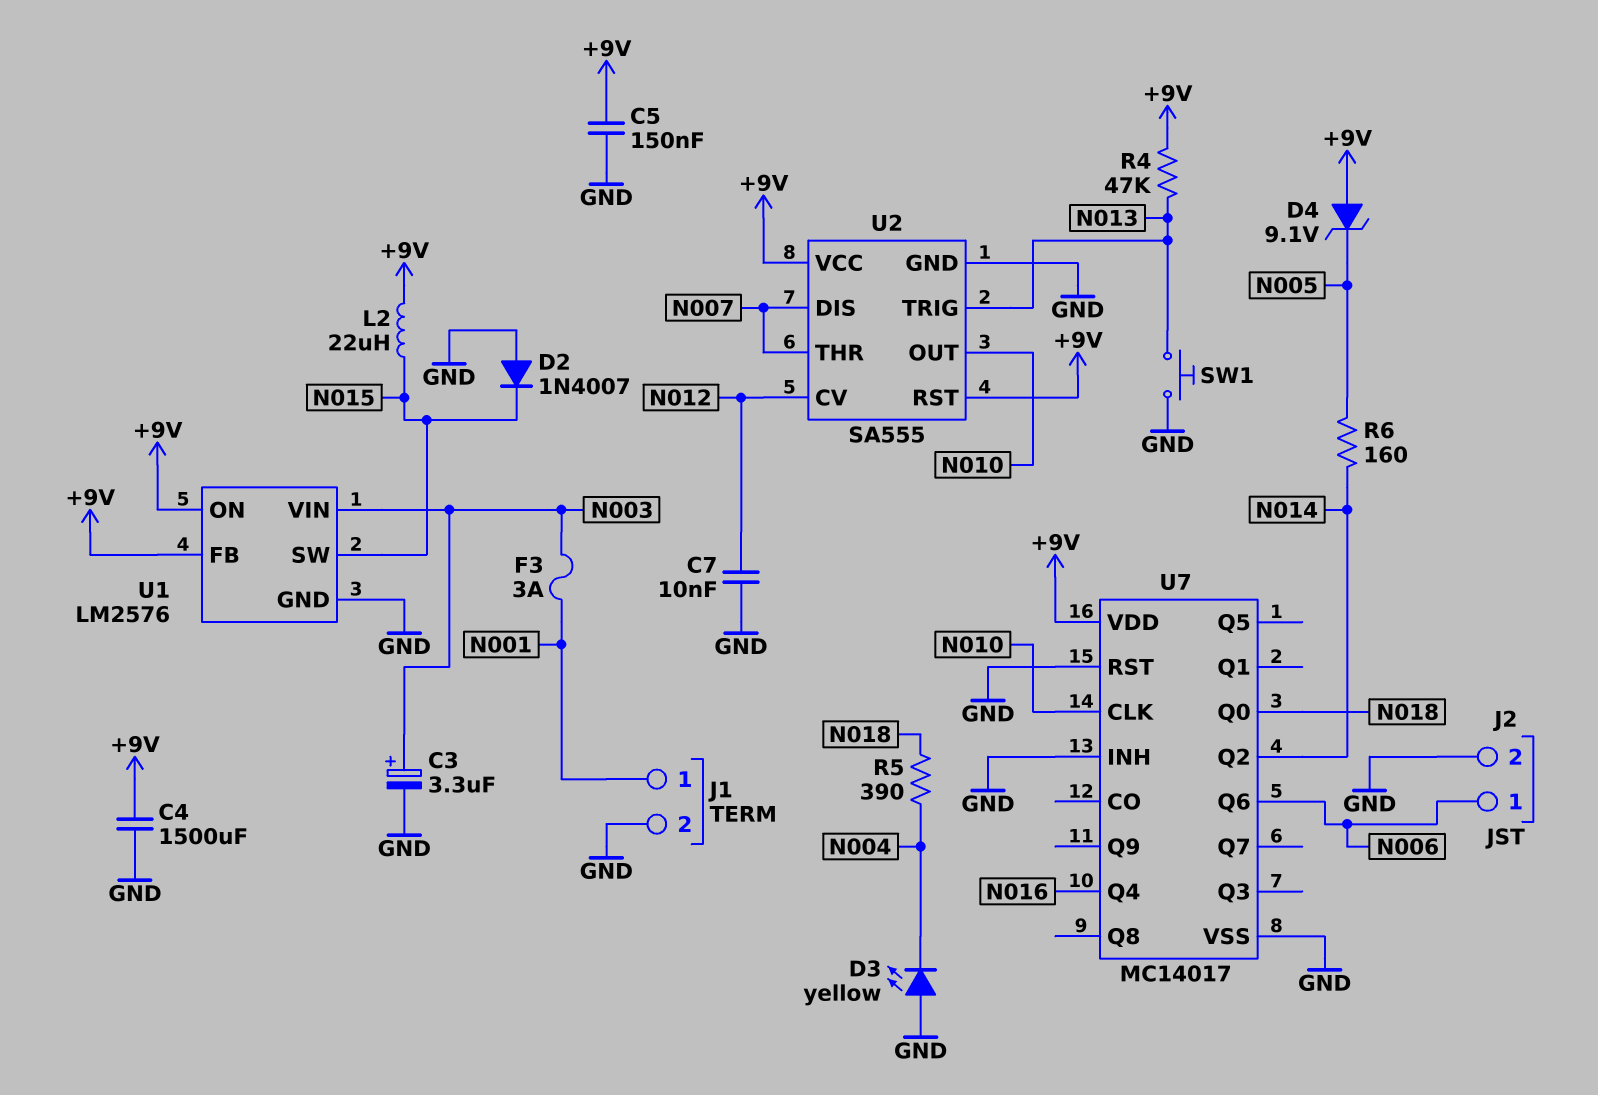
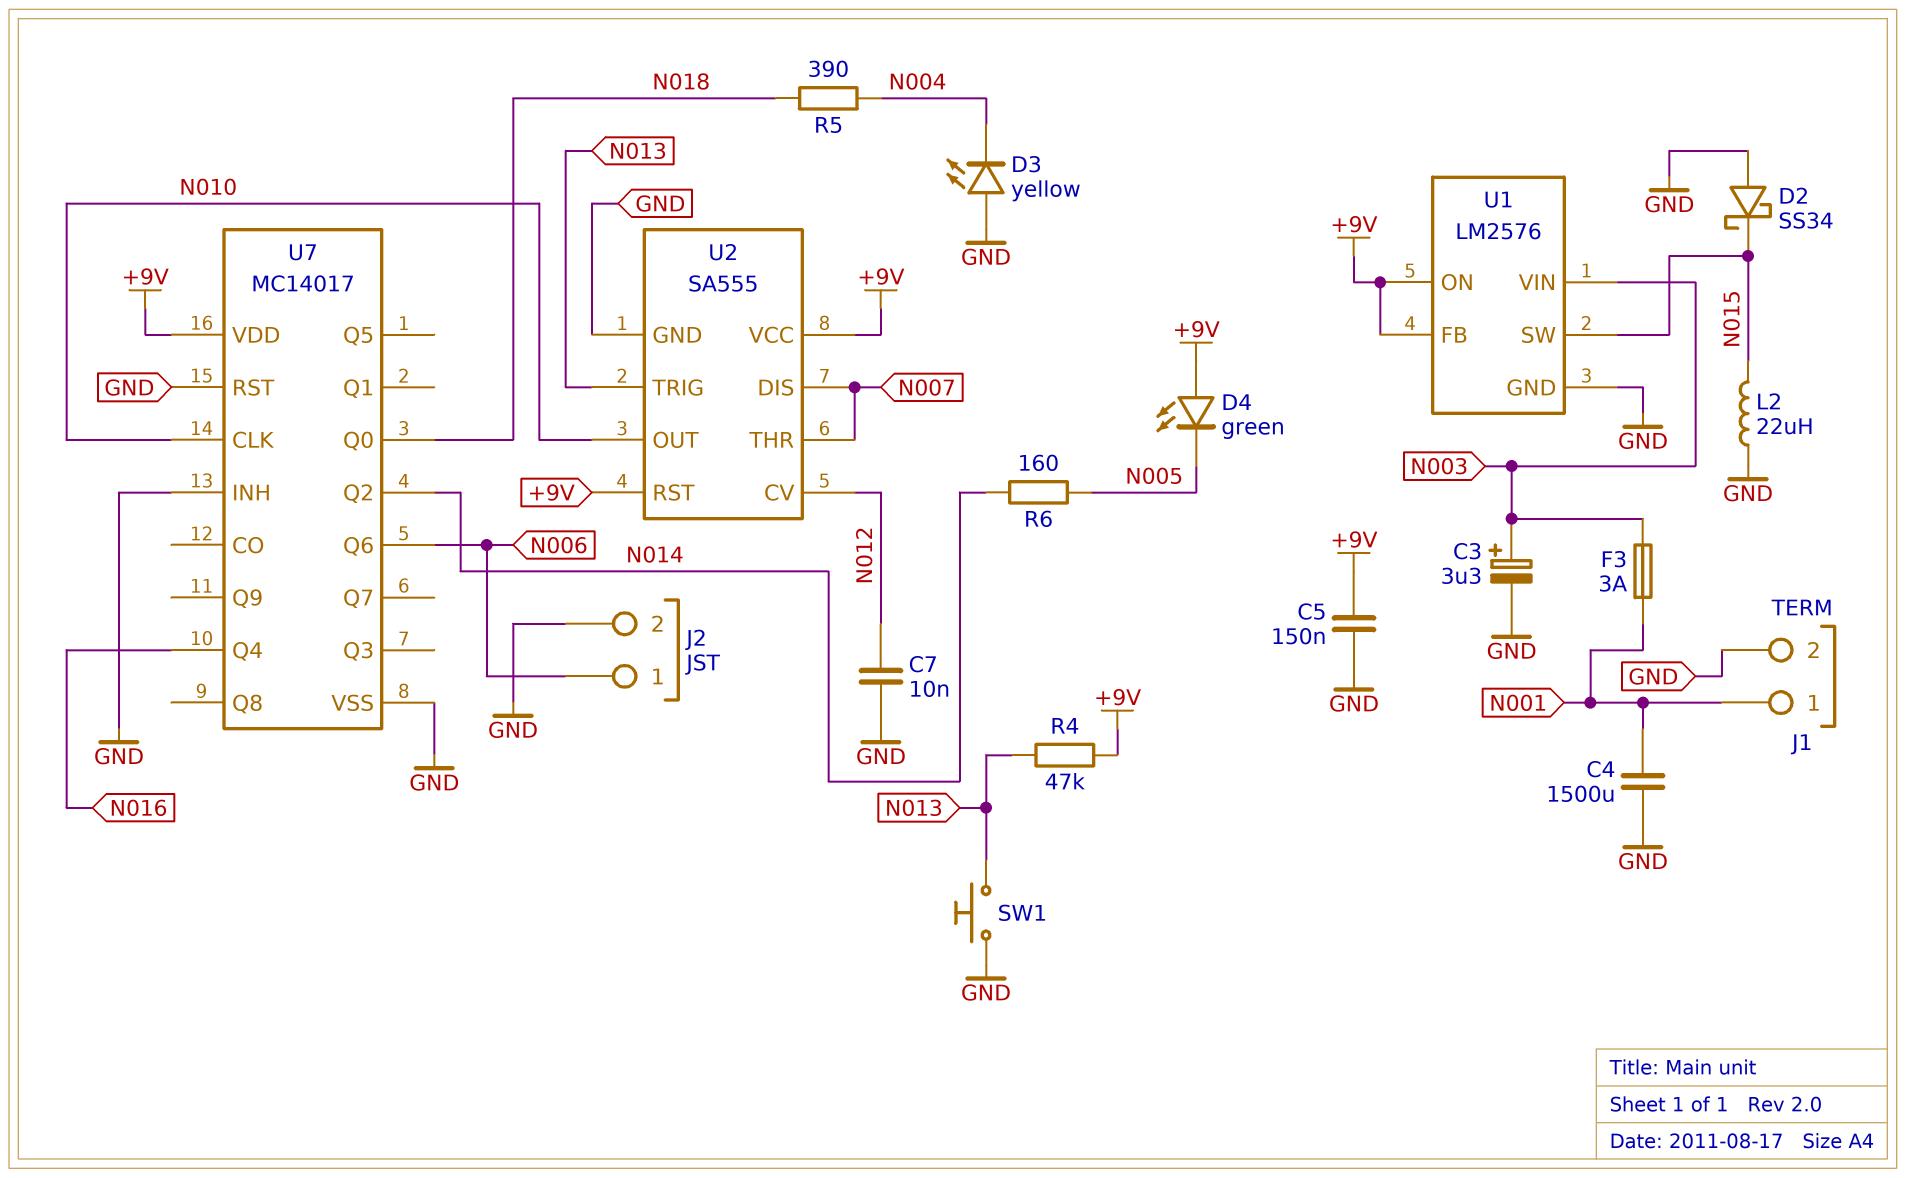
C4: 1500uF (+9V, GND) -> 1500uF (GND, N001)
D2: diode 1N4007 (A GND, K N015) -> schottky SS34 (A GND, K N015)
D4: zener 9.1V (A +9V, K N005) -> LED green (A +9V, K N005)
L2: 22uH (+9V, N015) -> 22uH (GND, N015)

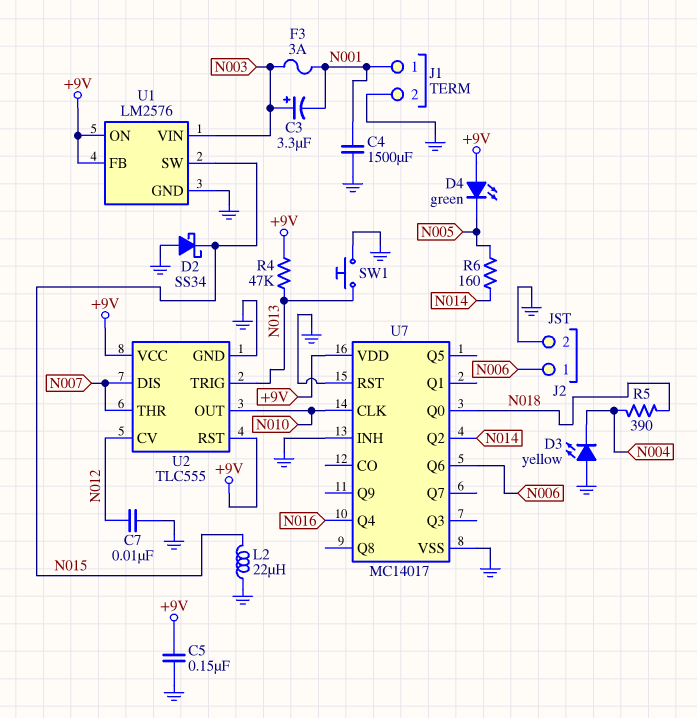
C3: 3.3uF (plus N003, minus GND) -> 3.3uF (plus N003, minus N001)
U2: SA555 -> TLC555

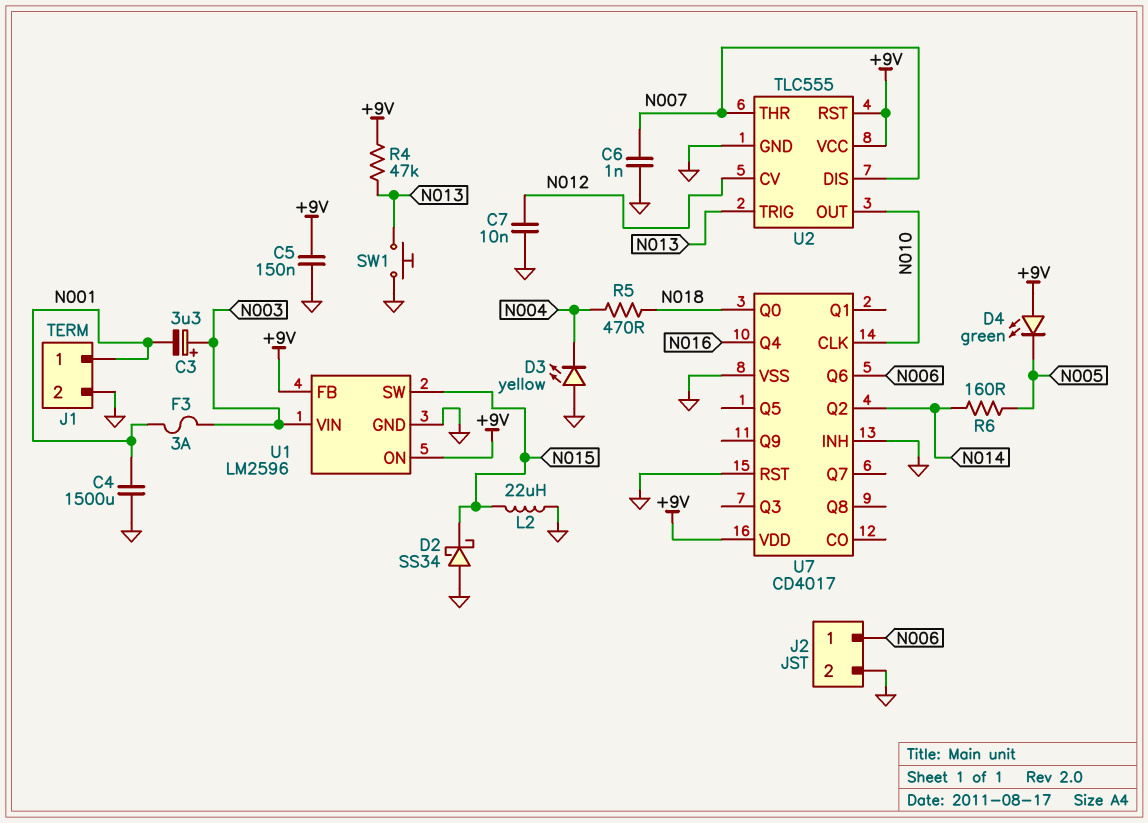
C6: none -> 1nF (GND, N007)
R5: 390 (N004, N018) -> 470 (N004, N018)
U1: LM2576 -> LM2596
U7: MC14017 -> CD4017

